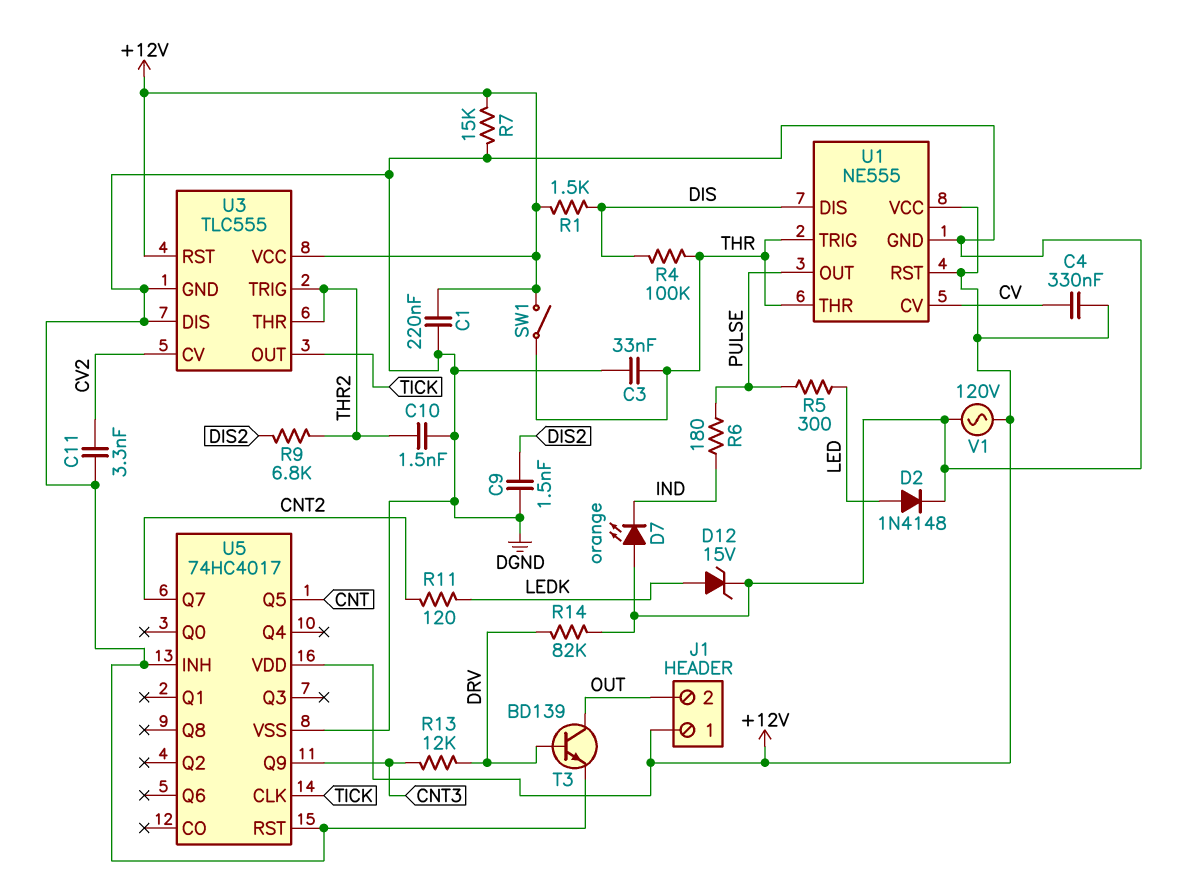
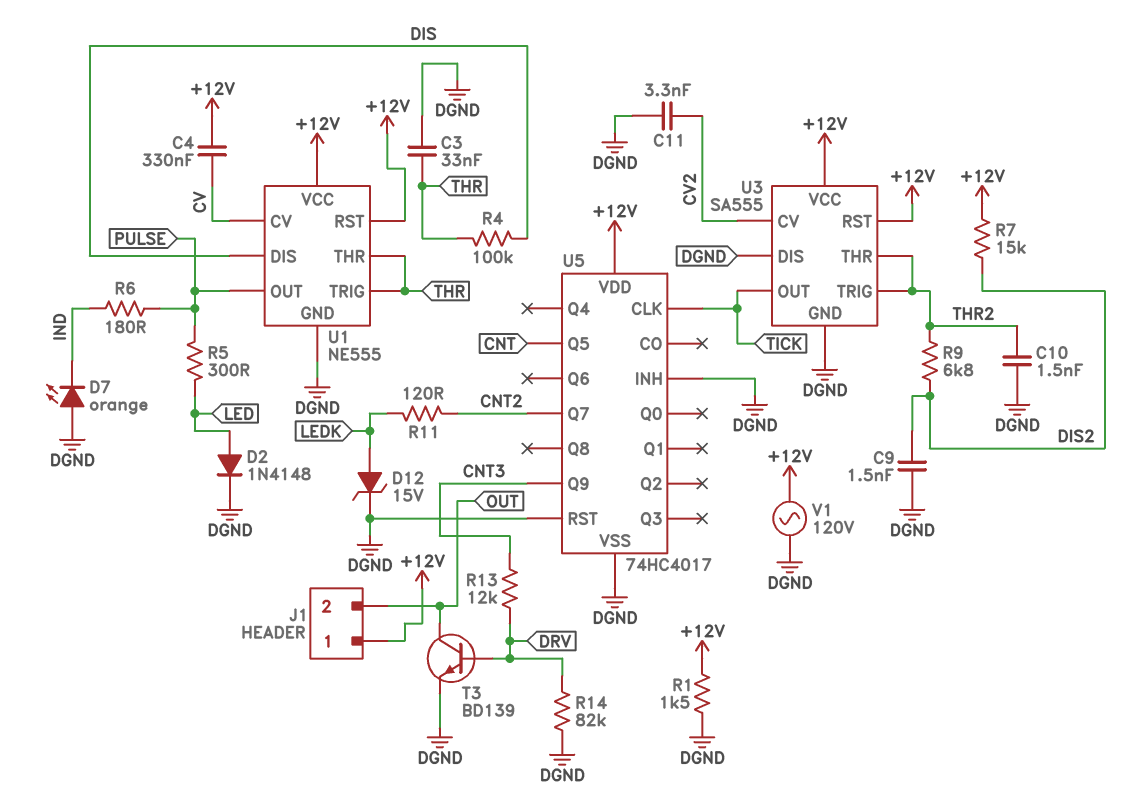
C1: 220nF (+12V, DGND) -> none
R1: 1.5k (+12V, DIS) -> 1.5k (+12V, DGND)
R7: 15k (+12V, DGND) -> 15k (+12V, DIS2)
SW1: switch (+12V, THR) -> none
U3: TLC555 -> SA555

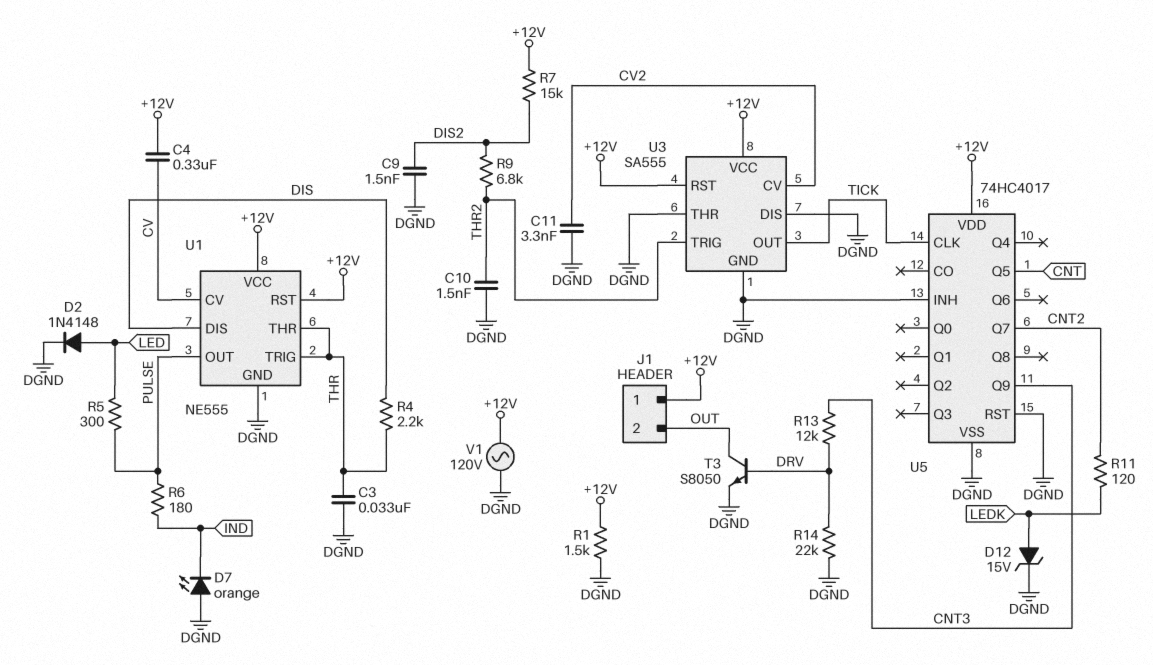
R4: 100k (DIS, THR) -> 2.2k (DIS, THR)
R14: 82k (DGND, DRV) -> 22k (DGND, DRV)
T3: NPN BD139 (B DRV, C OUT, E DGND) -> NPN S8050 (B DRV, C OUT, E DGND)
U3 pin THR: THR2 -> DGND

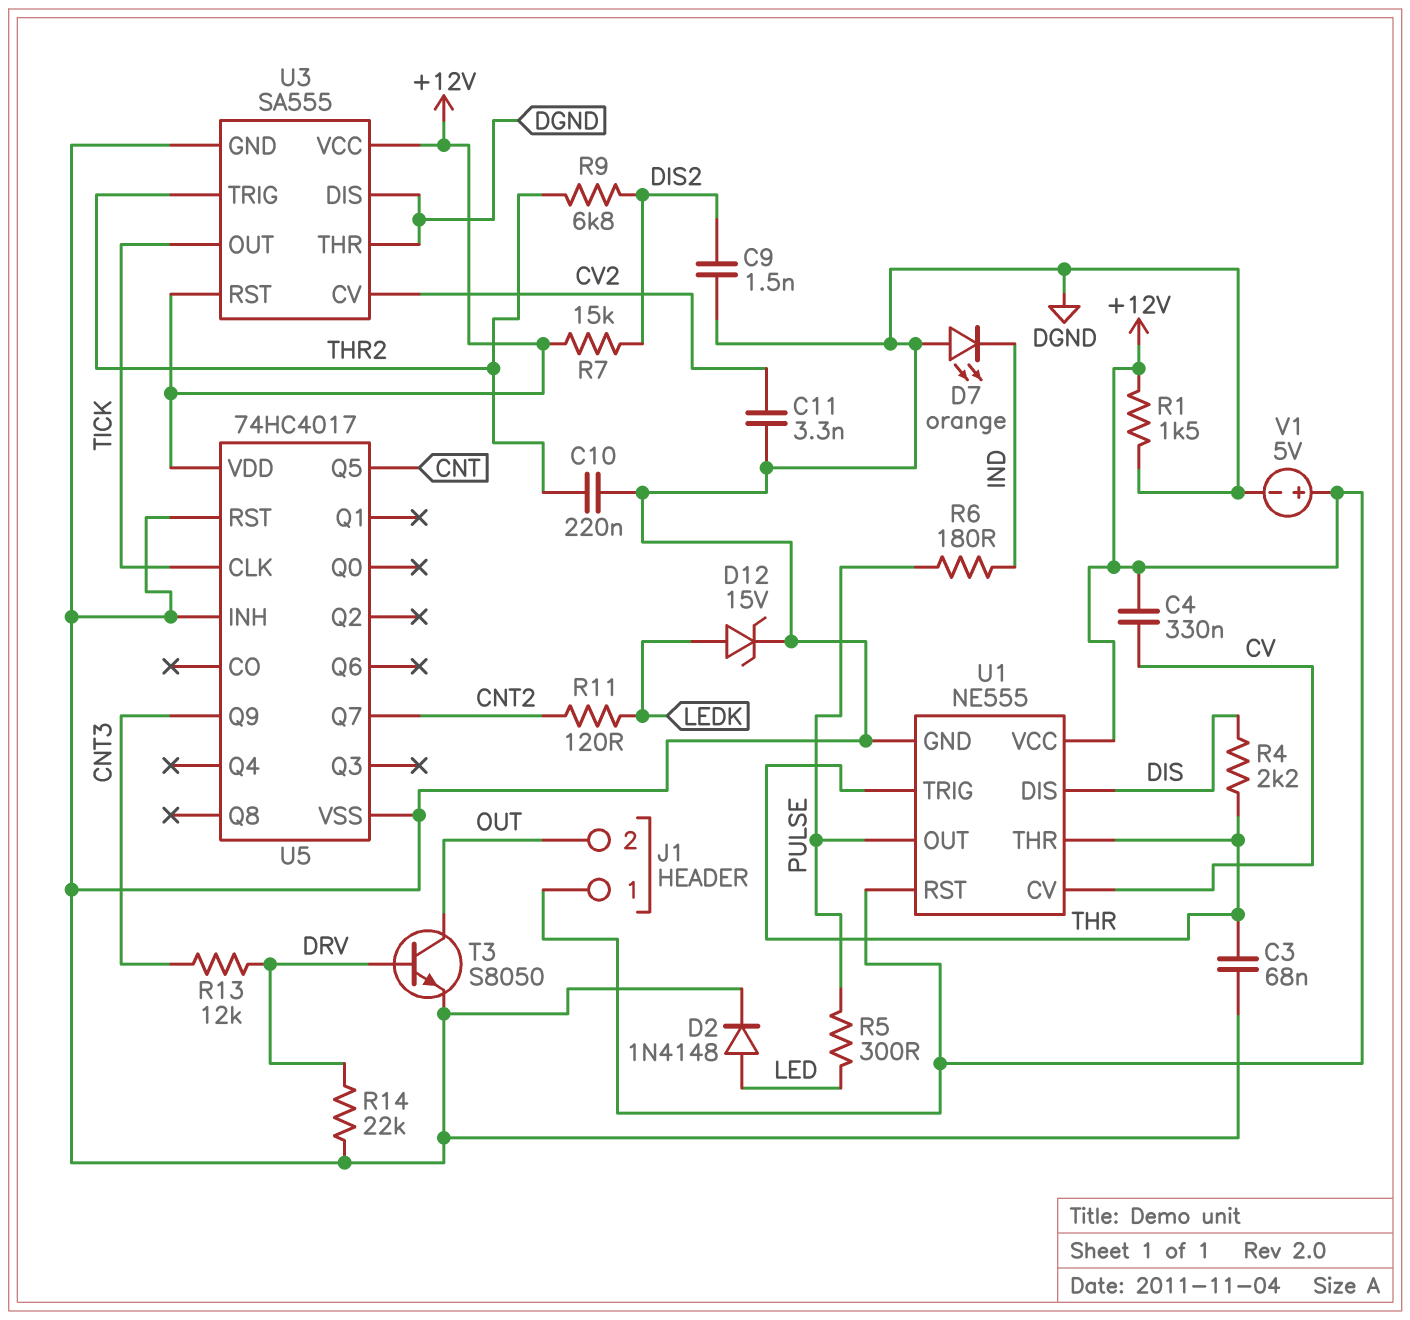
C3: 33nF (DGND, THR) -> 68nF (DGND, THR)
C10: 1.5nF (DGND, THR2) -> 220nF (DGND, THR2)
V1: AC 120V (+12V, DGND) -> 5V (plus +12V, minus DGND)

